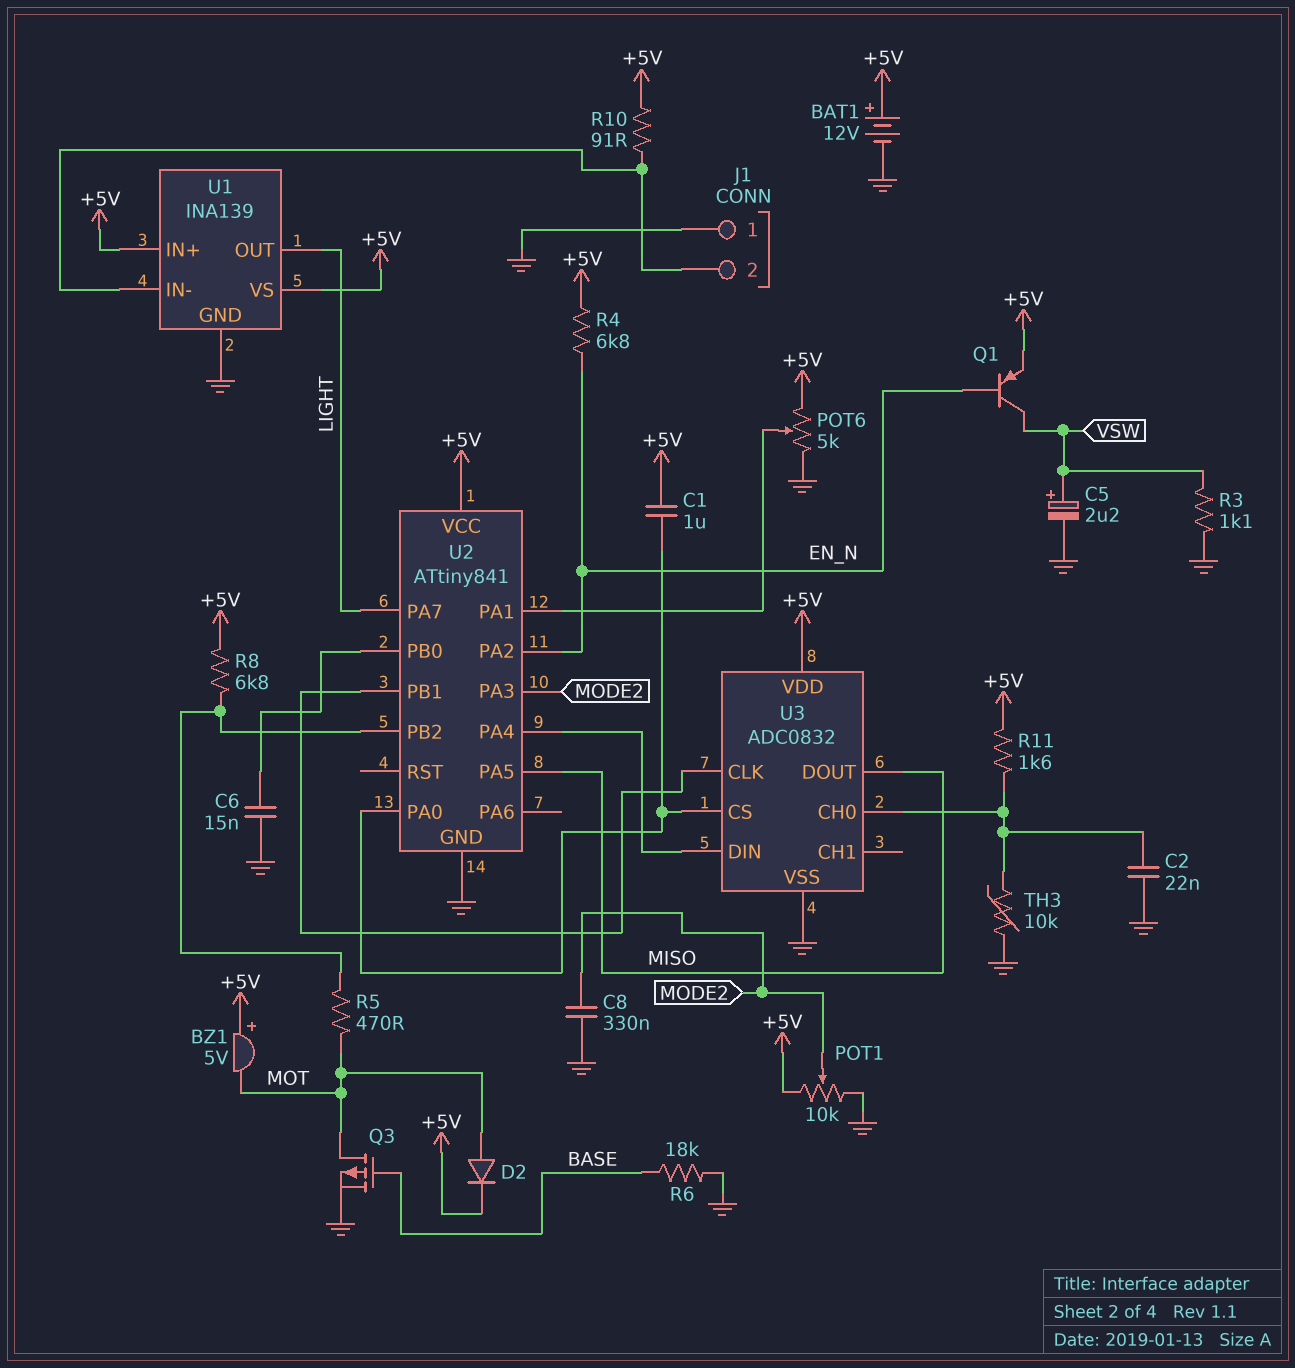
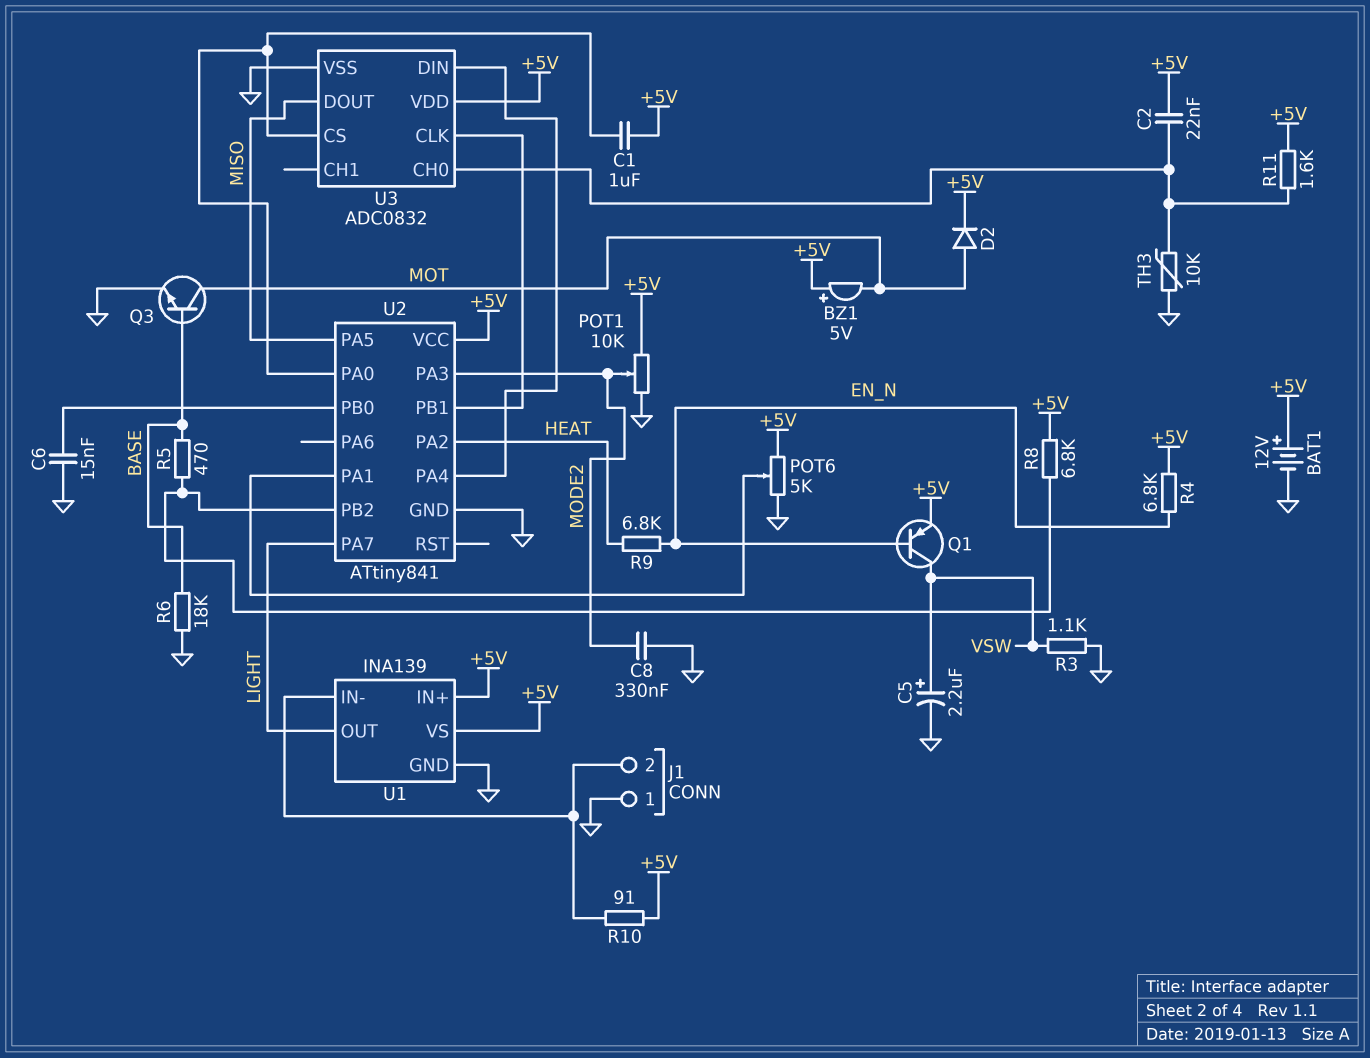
C2: 22nF (GND, U3/CH0) -> 22nF (+5V, U3/CH0)
Q3: PMOS (G BASE, D MOT, S GND) -> NPN (B BASE, C MOT, E GND)
R5: 470 (MOT, U2/PB2) -> 470 (BASE, U2/PB2)
R9: none -> 6.8k (EN_N, HEAT)
U2 pin PA2: EN_N -> HEAT

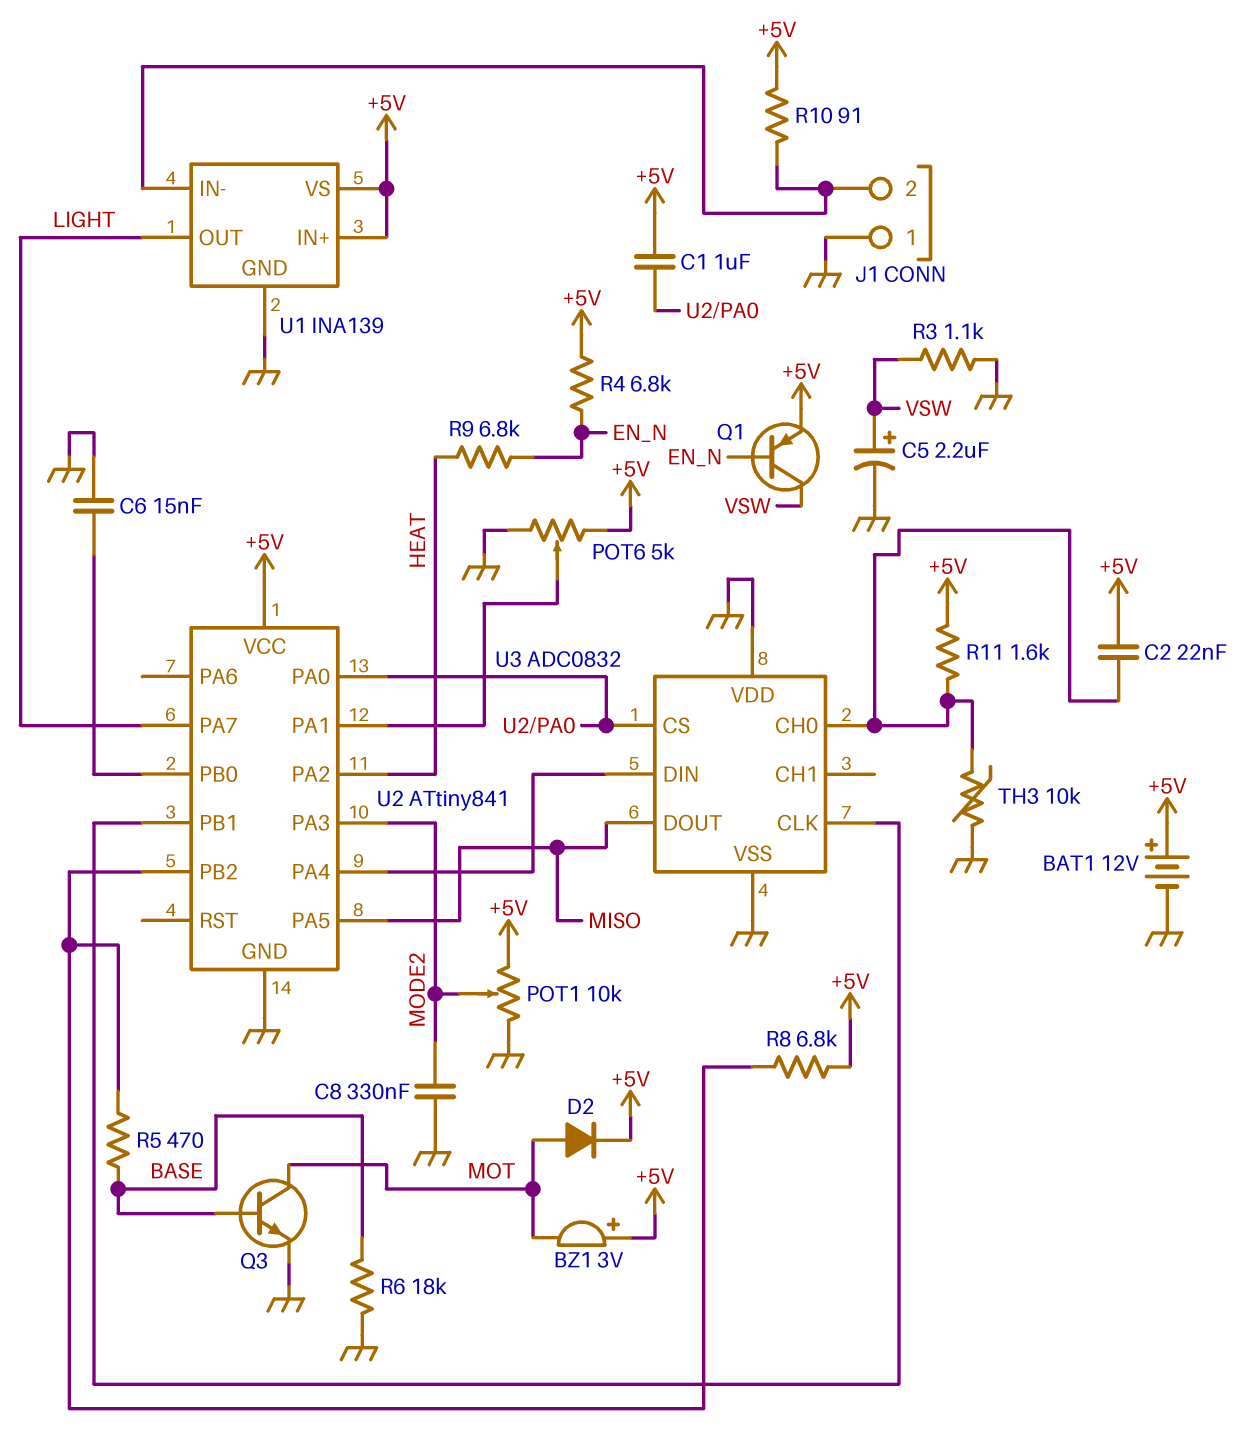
BZ1: buzzer 5V (plus +5V, minus MOT) -> buzzer 3V (plus +5V, minus MOT)
U3 pin VDD: +5V -> GND

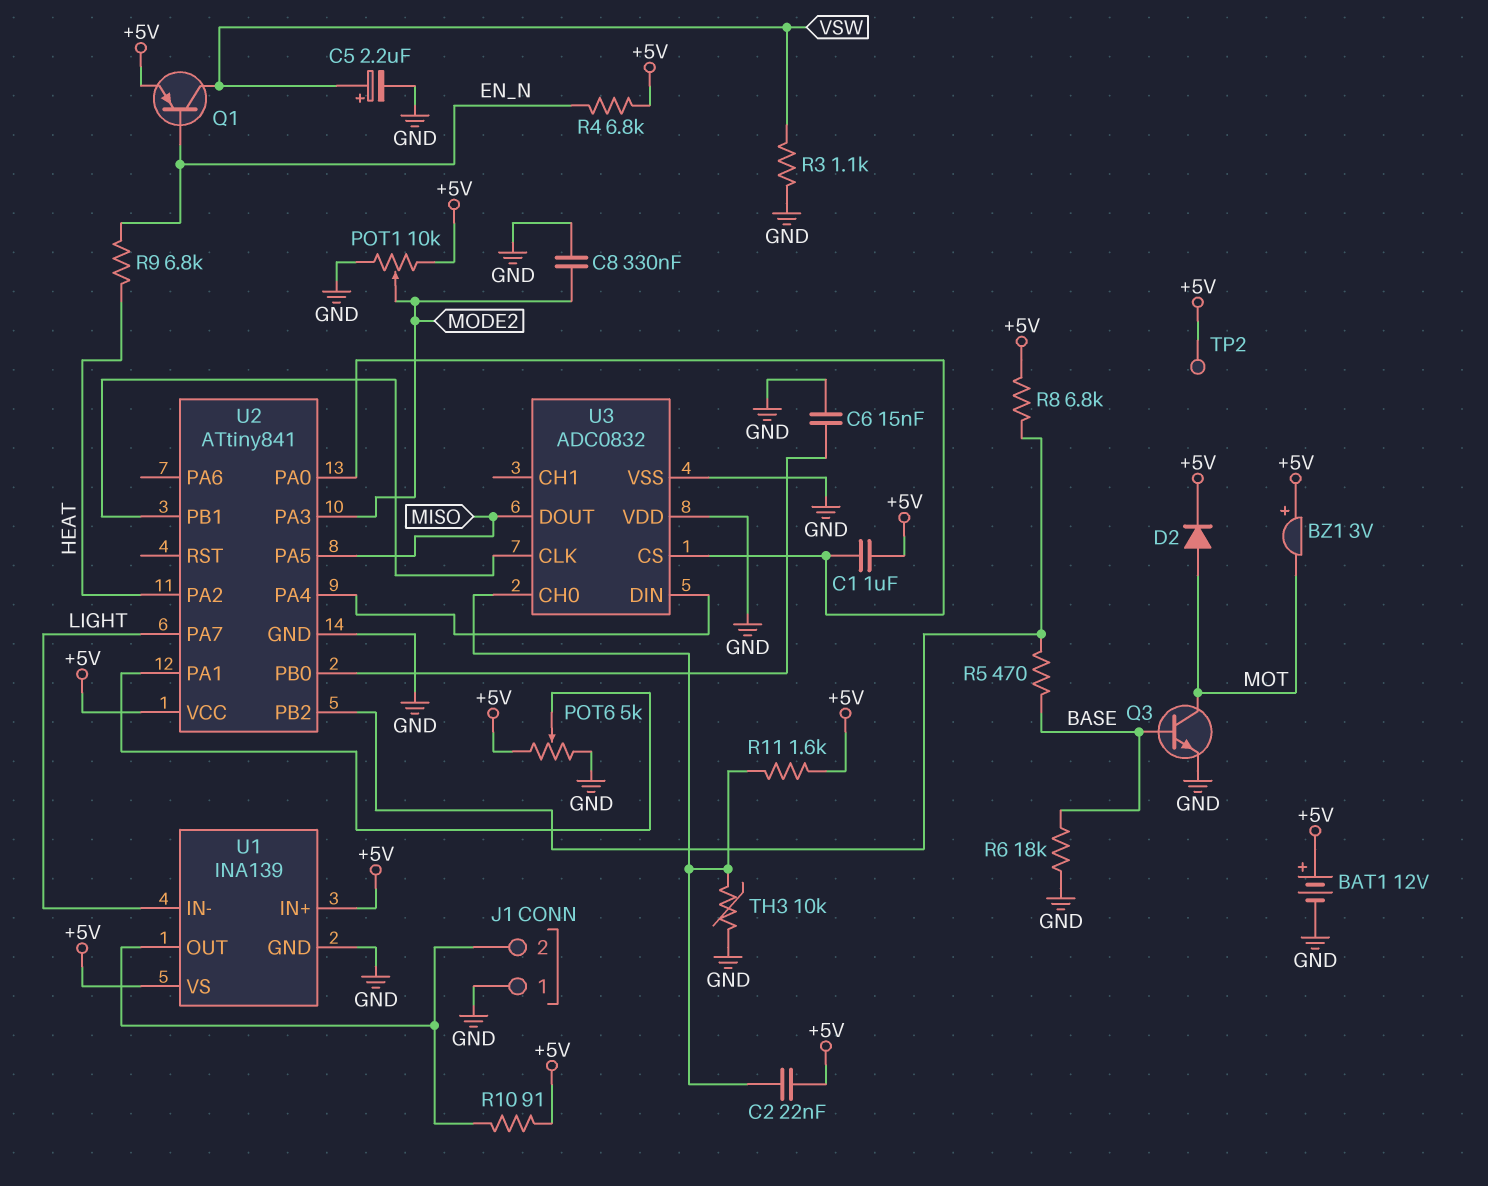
TP2: none -> test point (+5V)
U1 pin IN-: J1/2 -> LIGHT
U1 pin OUT: LIGHT -> J1/2

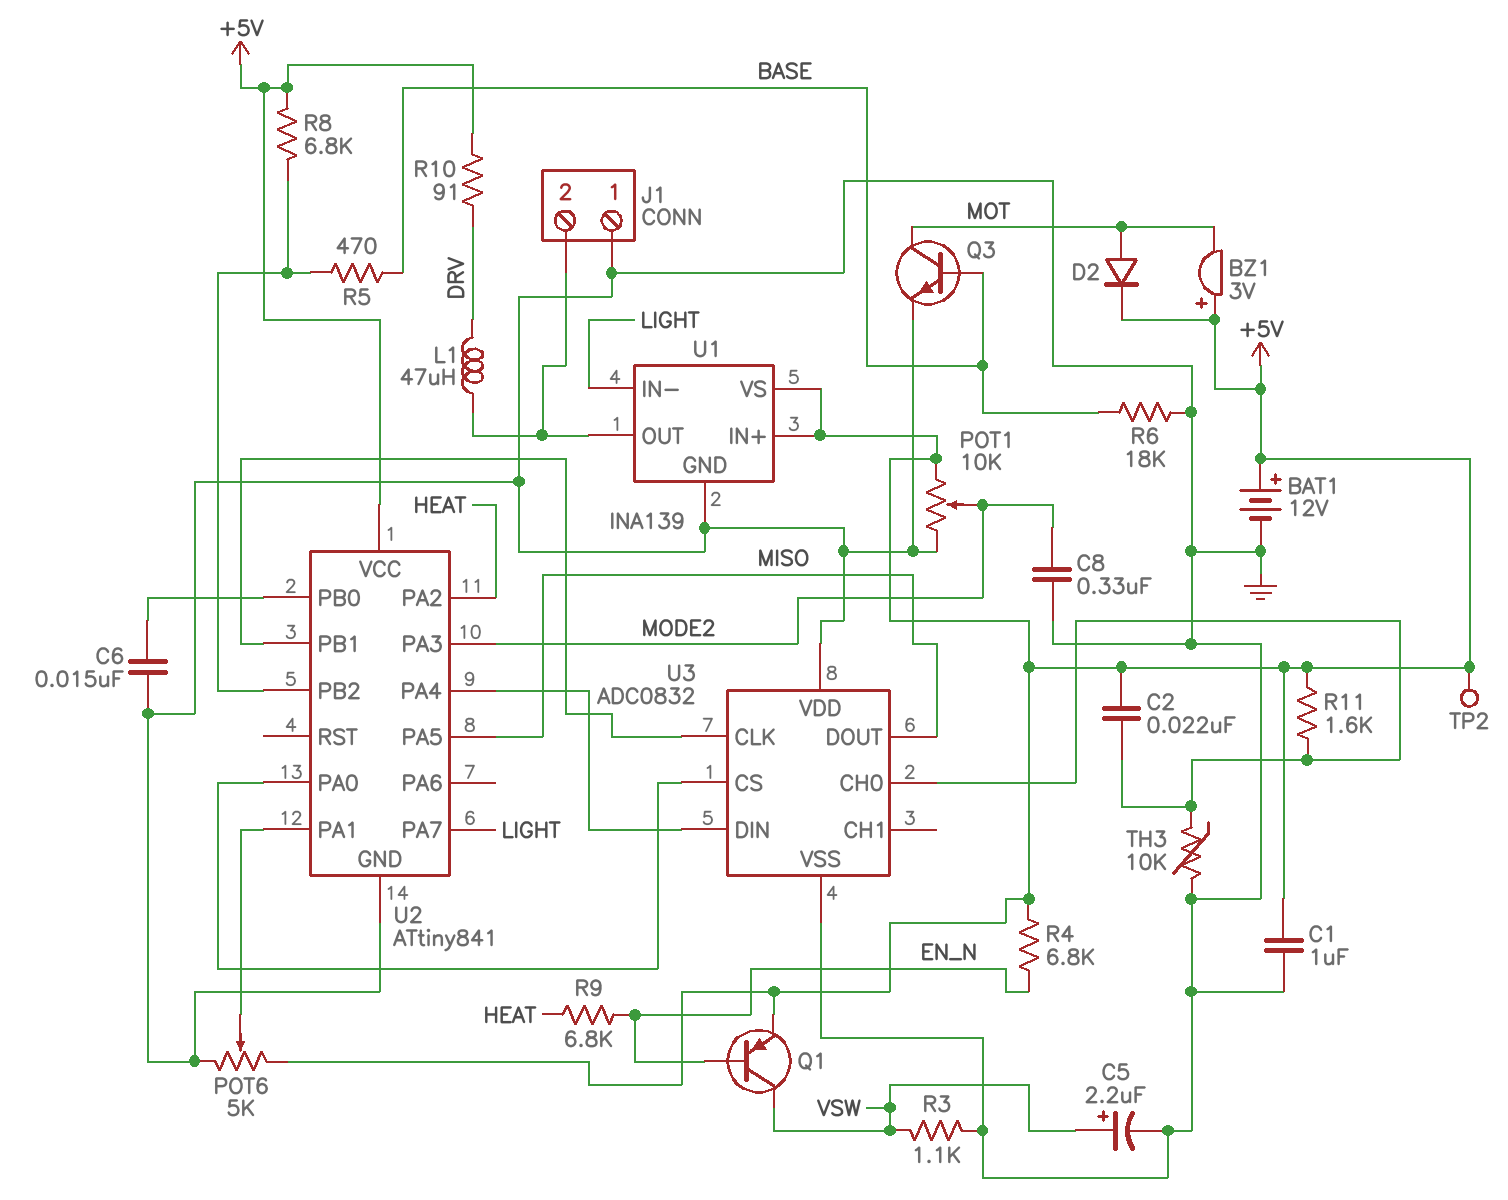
C1: 1uF (+5V, U2/PA0) -> 1uF (+5V, GND)
L1: none -> 47uH (DRV, J1/2)
R10: 91 (+5V, J1/2) -> 91 (+5V, DRV)

